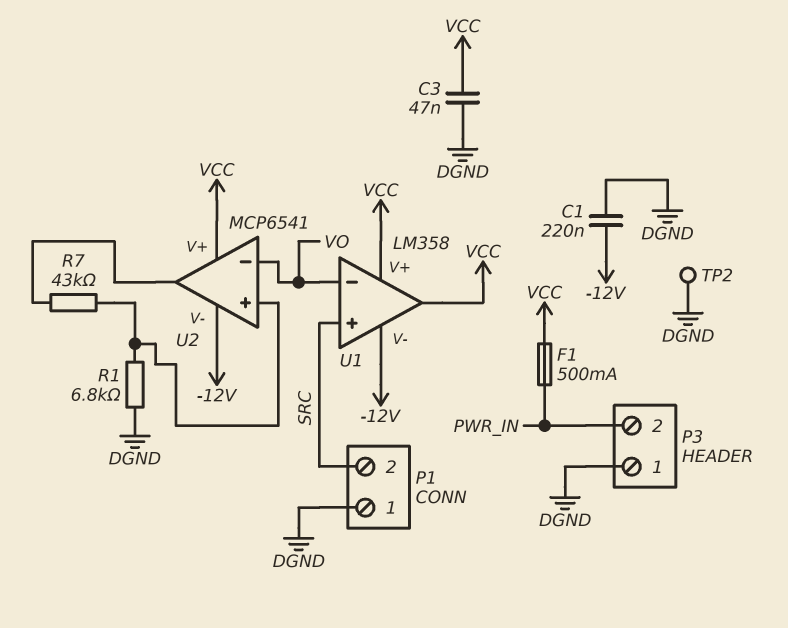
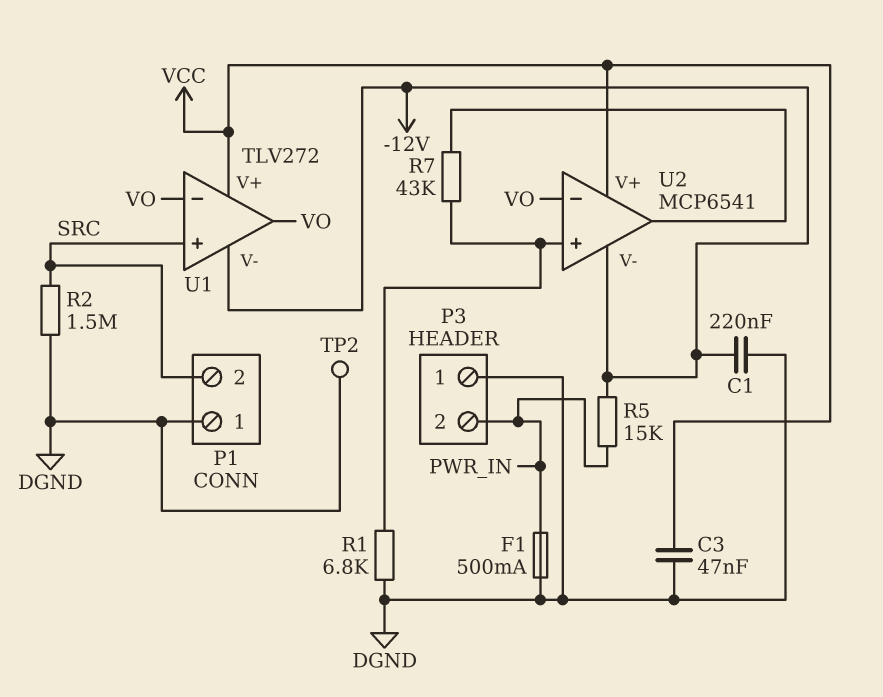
F1: 500mA (PWR_IN, VCC) -> 500mA (DGND, PWR_IN)
R2: none -> 1.5M (DGND, SRC)
R5: none -> 15k (-12V, PWR_IN)
U1: LM358 -> TLV272
U1 pin out: VCC -> VO

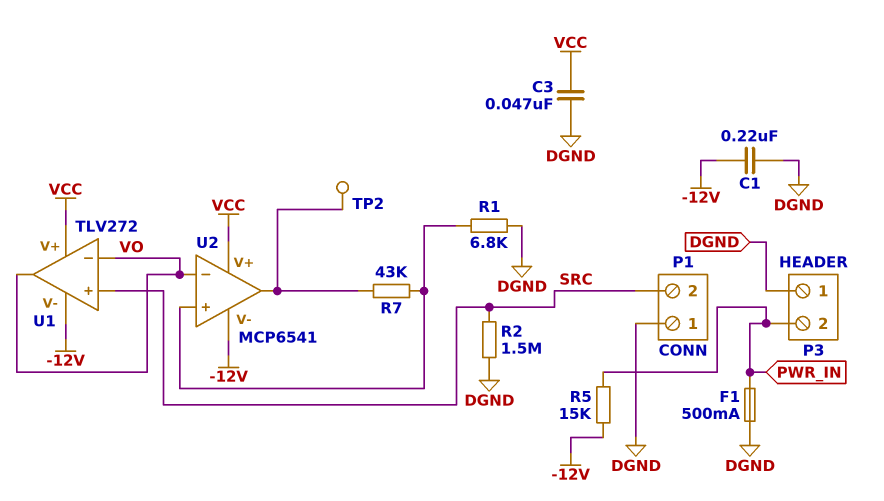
TP2: test point (DGND) -> test point (U2/out)

